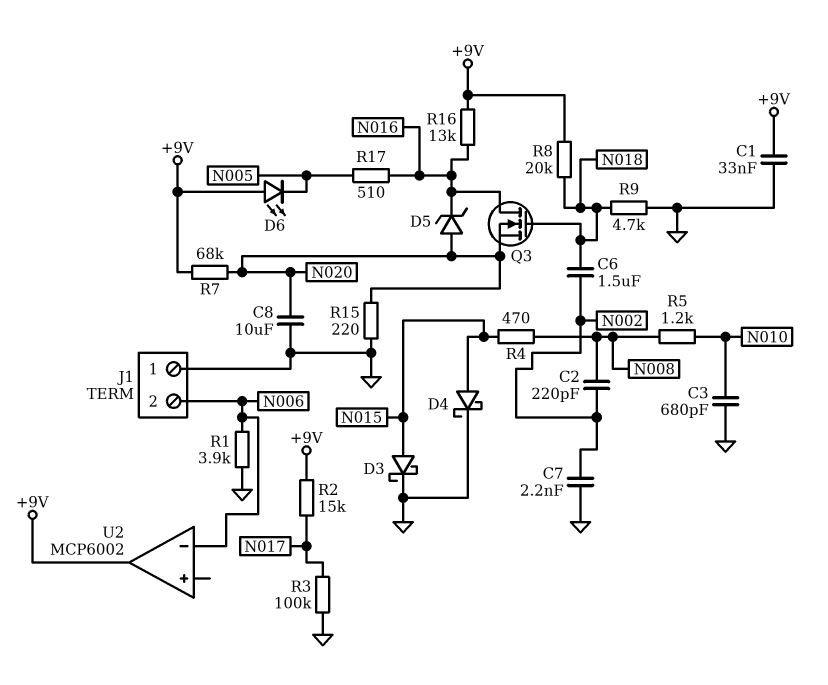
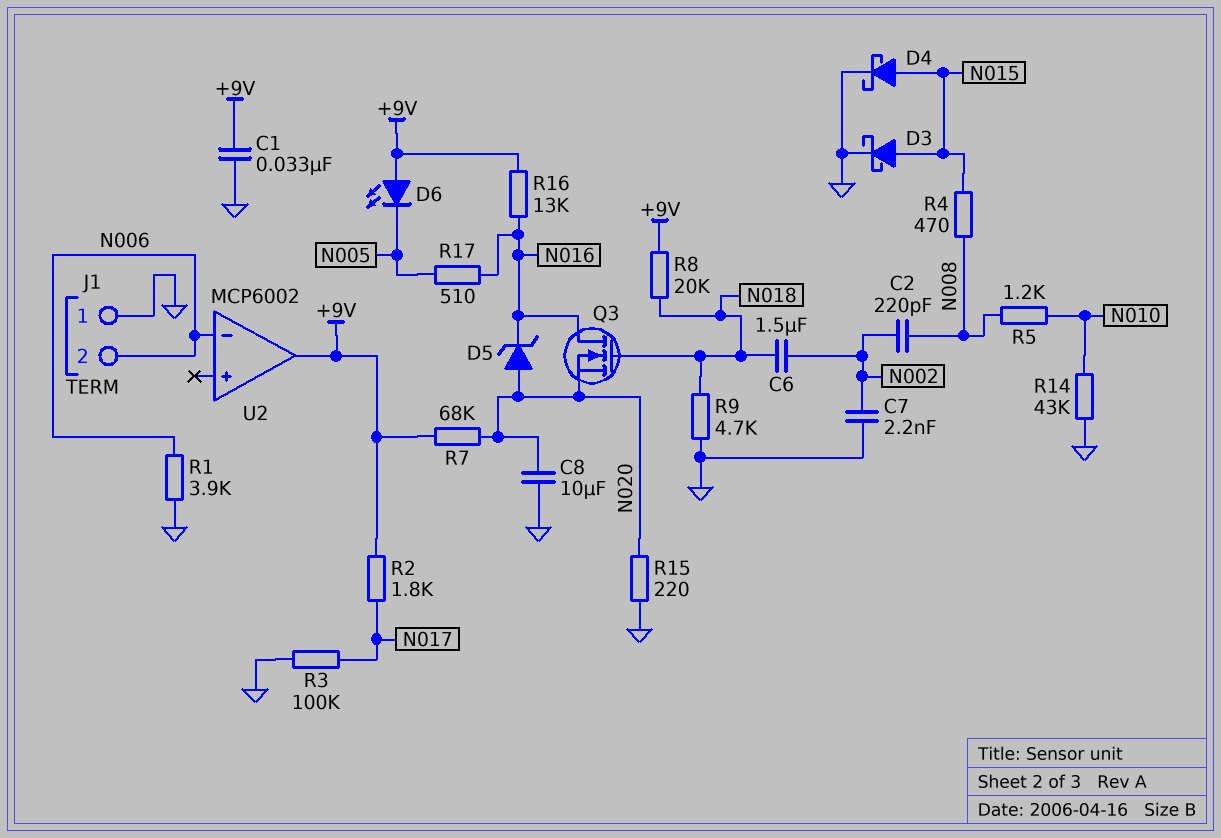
C3: 680pF (GND, N010) -> none
R2: 15k (+9V, N017) -> 1.8k (+9V, N017)
R14: none -> 43k (GND, N010)

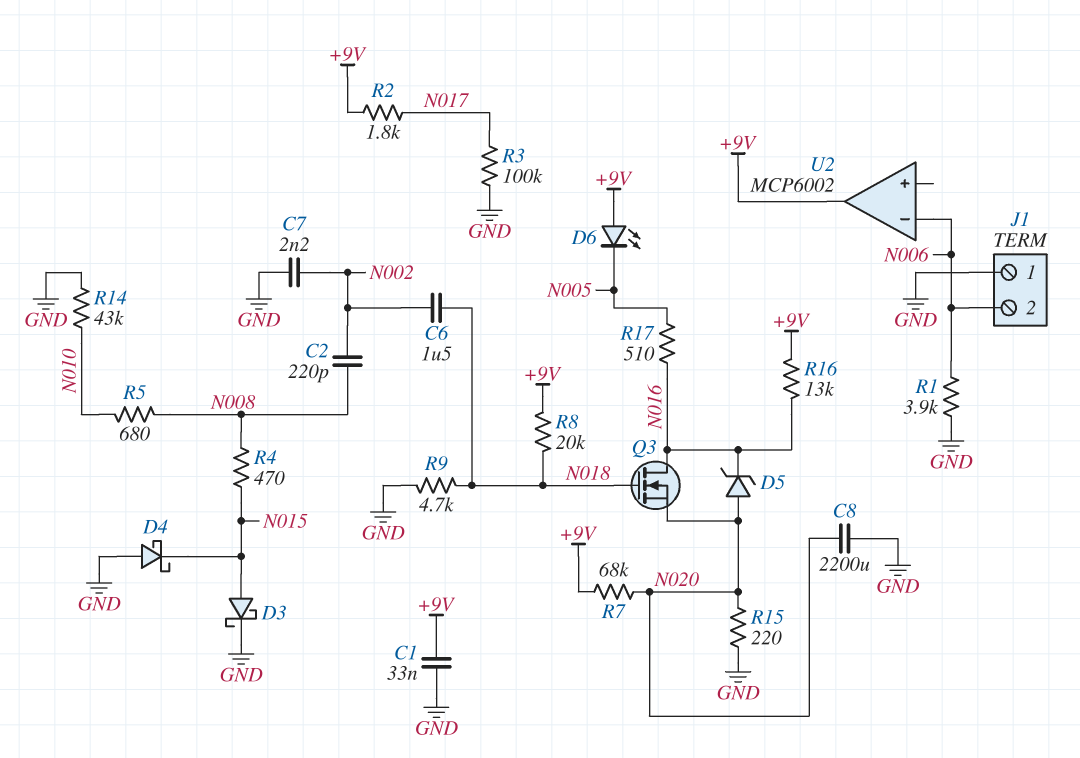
C8: 10uF (GND, N020) -> 2200uF (GND, N020)
D4: schottky (A N015, K GND) -> schottky (A GND, K N015)
R5: 1.2k (N008, N010) -> 680 (N008, N010)

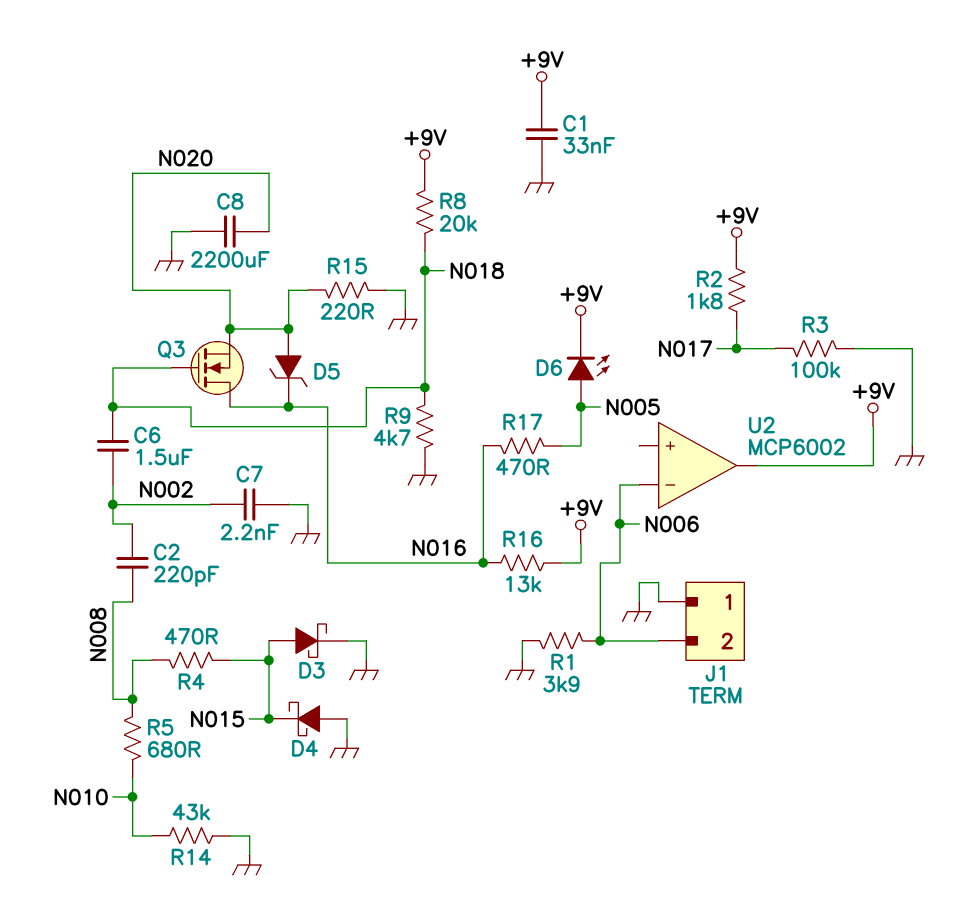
D6: LED (A +9V, K N005) -> LED (A N005, K +9V)
R7: 68k (+9V, N020) -> none
R17: 510 (N005, N016) -> 470 (N005, N016)

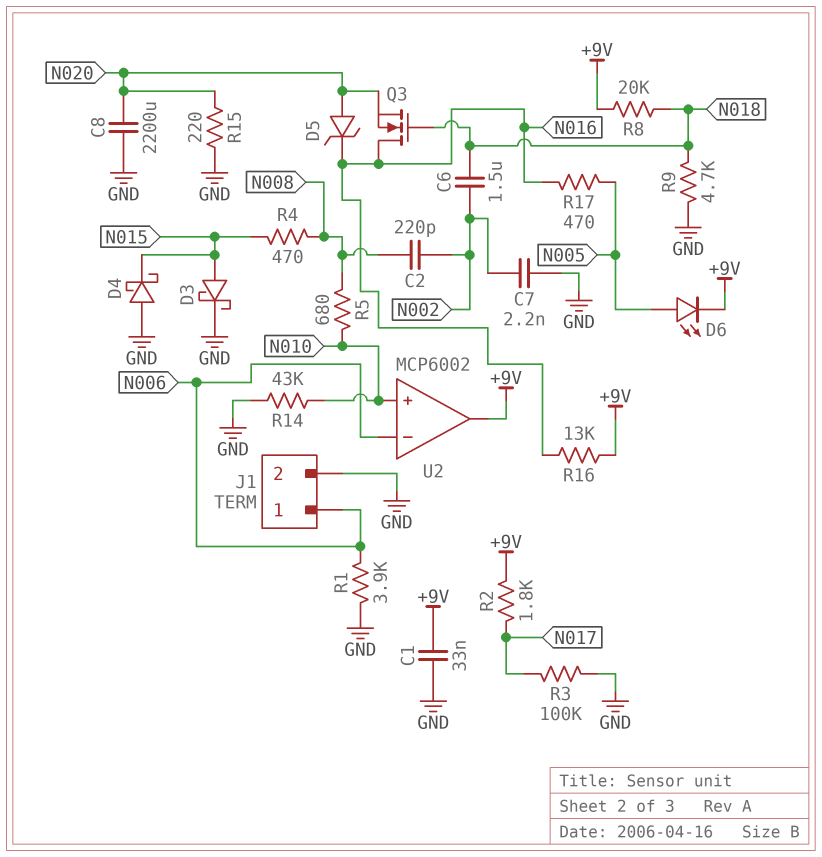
J1 pin 1: GND -> N006
J1 pin 2: N006 -> GND
U2 pin in+: none -> N010

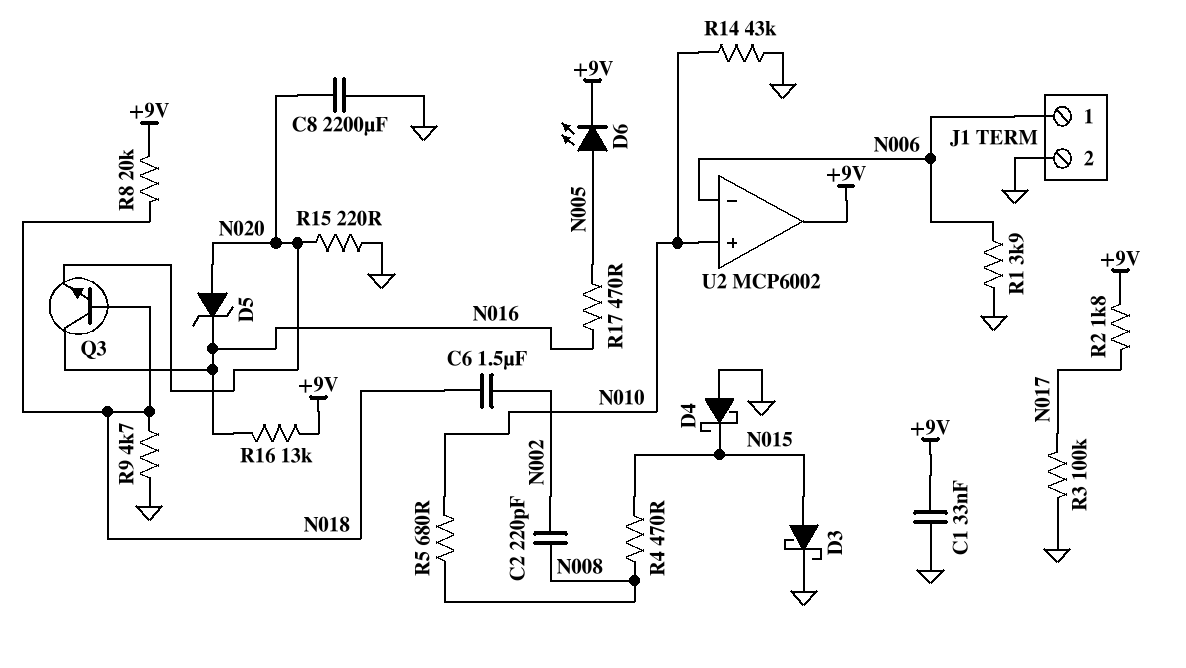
C7: 2.2nF (GND, N002) -> none
Q3: NMOS (G N018, D N016, S N020) -> NPN (B N018, C N016, E N020)

